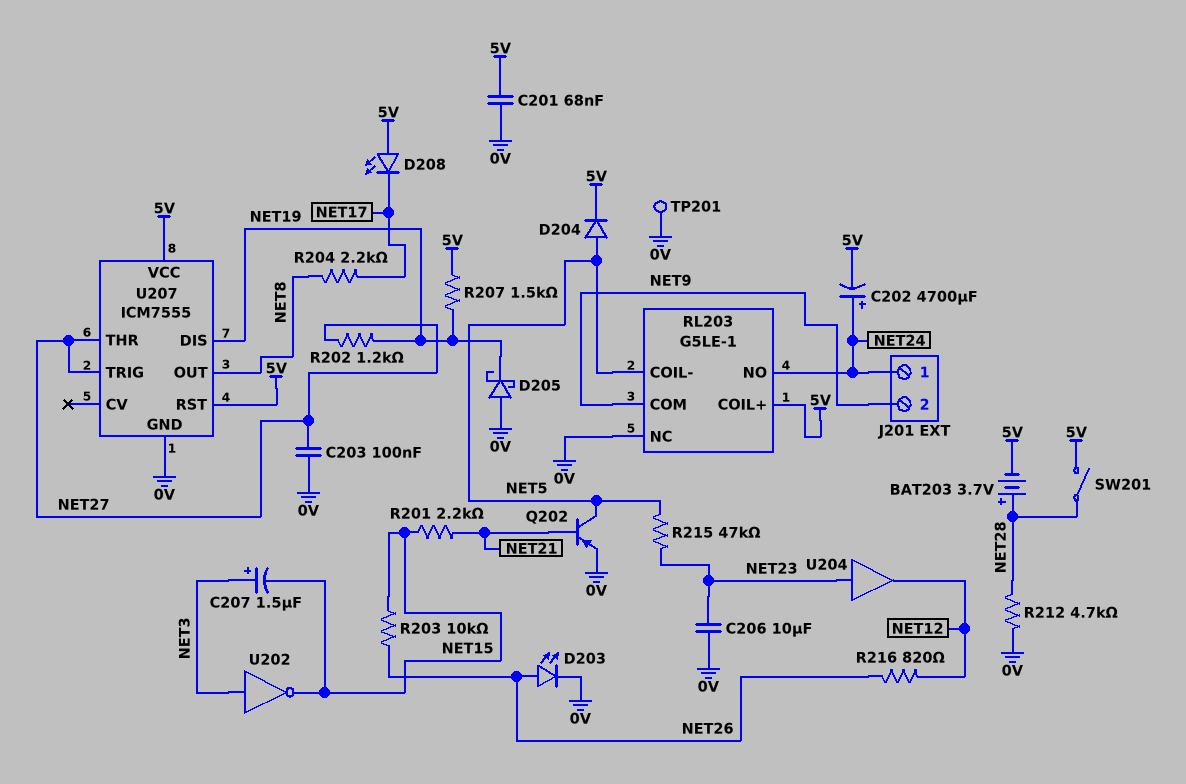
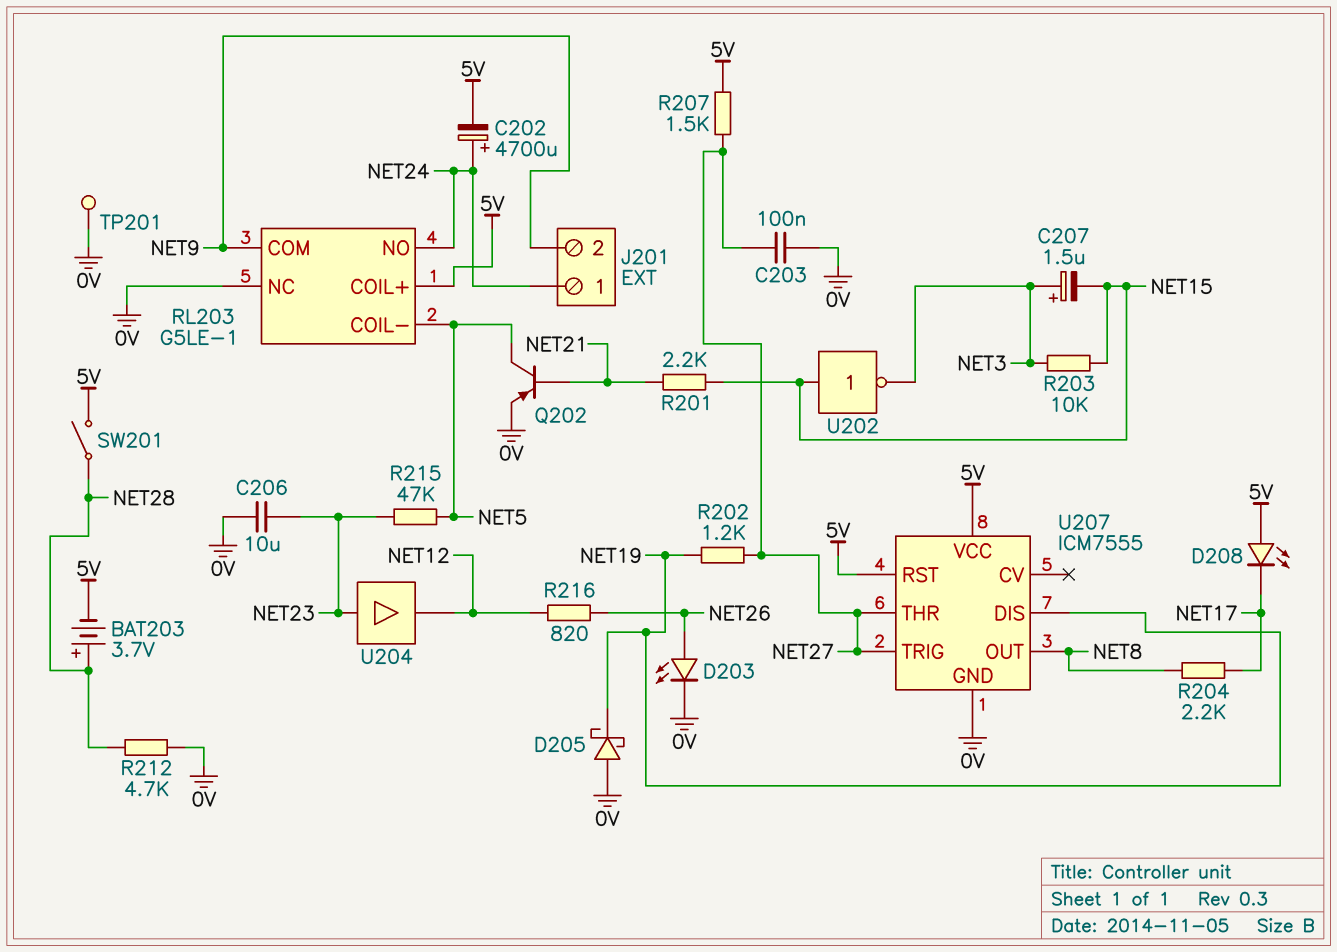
C201: 68nF (0V, 5V) -> none
D204: diode (A NET5, K 5V) -> none
R203: 10k (NET15, NET26) -> 10k (NET3, NET15)
R207: 1.5k (5V, NET19) -> 1.5k (5V, NET27)
U202: NOT (in NET3, out NET15) -> NOT (in NET15, out NET3)

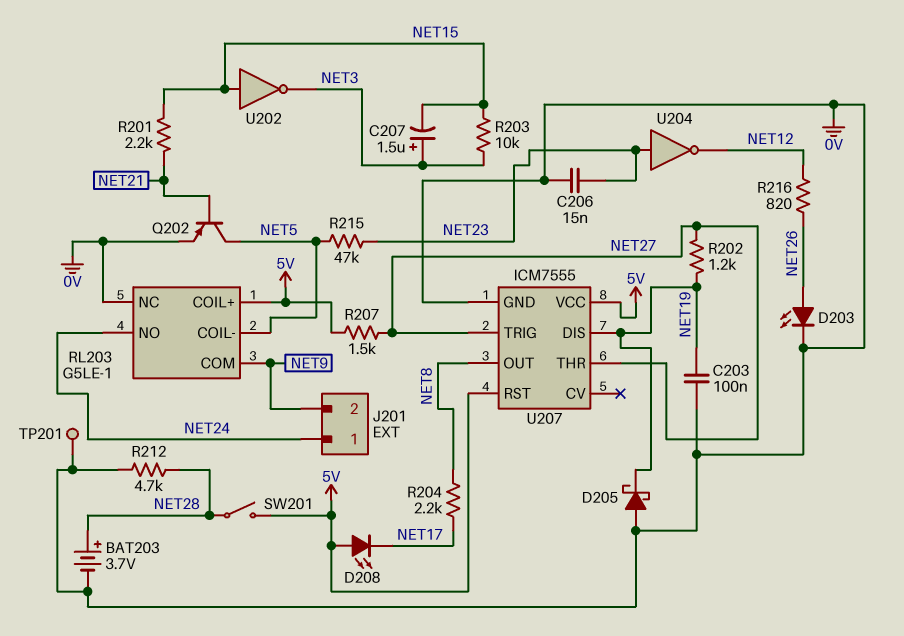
BAT203: 3.7V (plus NET28, minus 5V) -> 3.7V (plus NET28, minus 0V)
C202: 4700uF (plus NET24, minus 5V) -> none
C203: 100nF (0V, NET27) -> 100nF (0V, NET19)
C206: 10uF (0V, NET23) -> 15nF (0V, NET23)
U204: buffer (in NET23, out NET12) -> NOT (in NET23, out NET12)

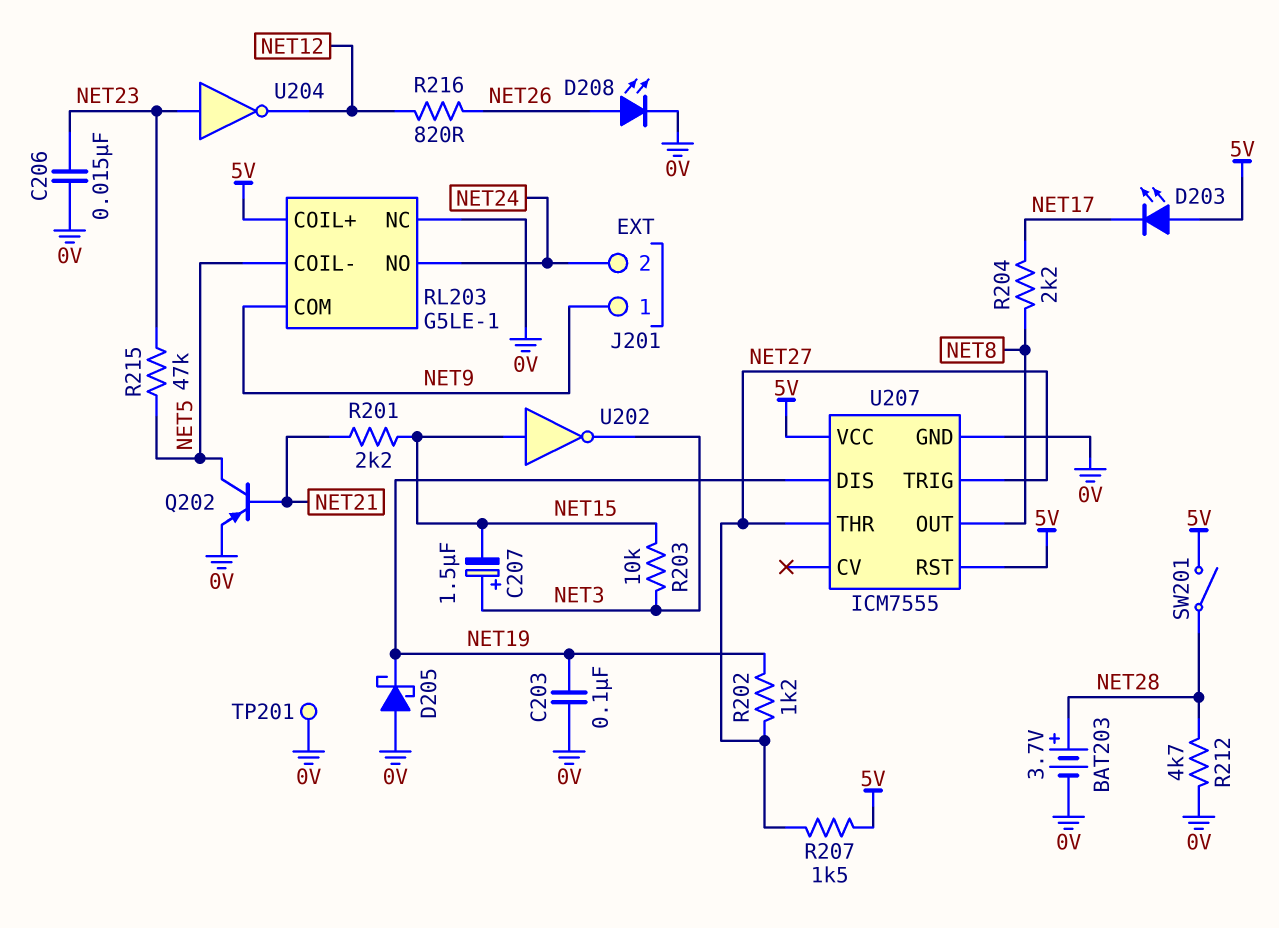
D203: LED (A NET26, K 0V) -> LED (A 5V, K NET17)
D208: LED (A 5V, K NET17) -> LED (A NET26, K 0V)
J201 pin 1: NET24 -> NET9
J201 pin 2: NET9 -> NET24

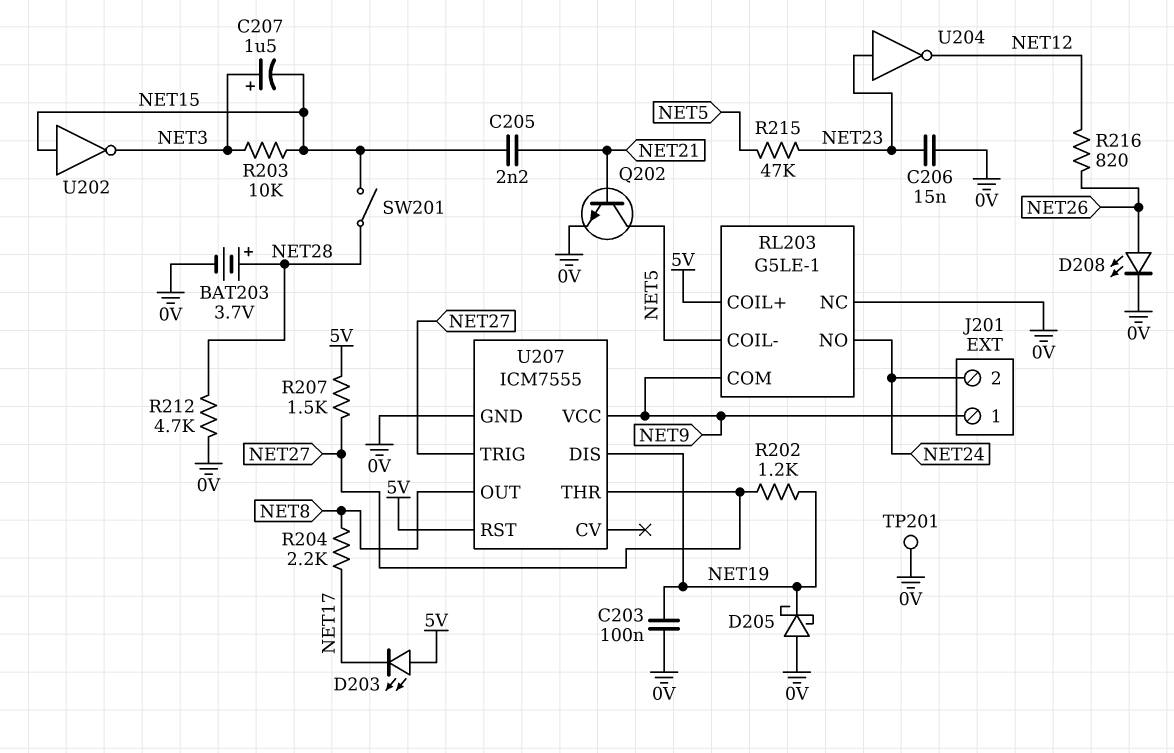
C205: none -> 2.2nF (NET15, NET21)
Q202: PNP (B NET21, C NET5, E 0V) -> NPN (B NET21, C NET5, E 0V)
R201: 2.2k (NET15, NET21) -> none
SW201: switch (5V, NET28) -> switch (NET15, NET28)
U207 pin VCC: 5V -> NET9

